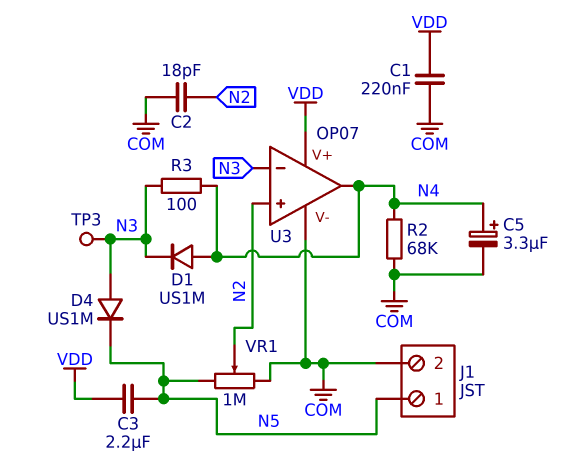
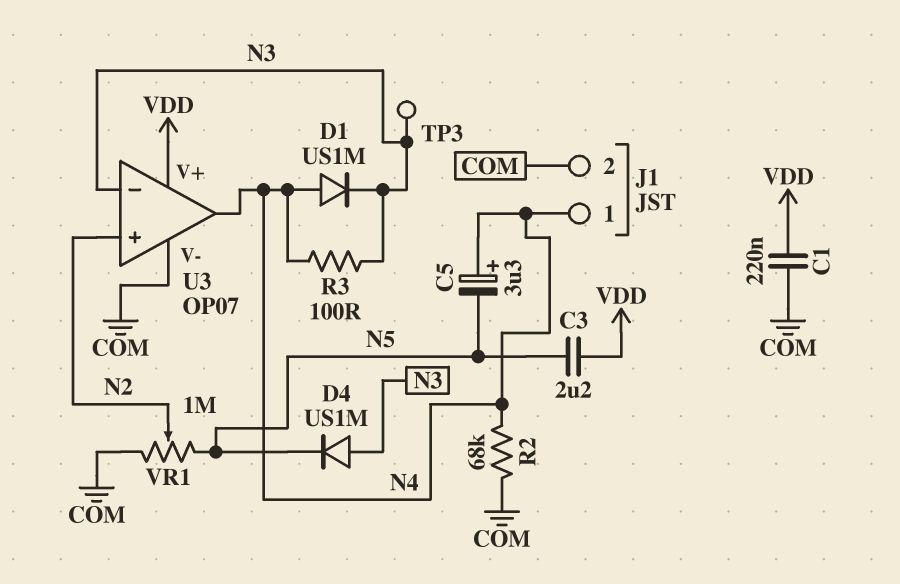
C2: 18pF (COM, N2) -> none
C5: 3.3uF (plus N4, minus COM) -> 3.3uF (plus N4, minus N5)
J1 pin 1: N5 -> N4

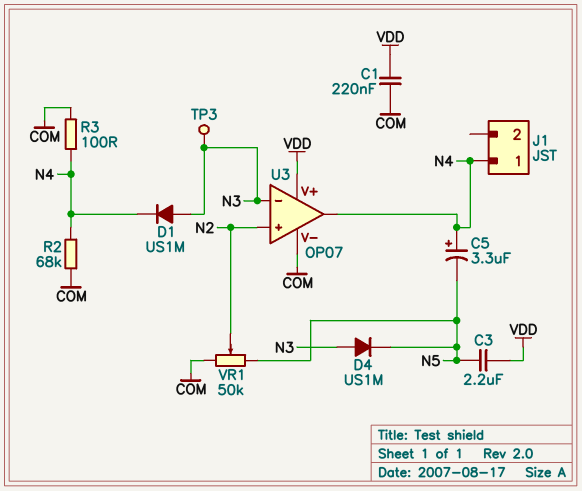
D1: diode US1M (A N4, K N3) -> diode US1M (A N3, K N4)
J1 pin 2: COM -> none
R3: 100 (N3, N4) -> 100 (COM, N4)
VR1: 1M (COM, N5, wiper N2) -> 50k (COM, N5, wiper N2)

